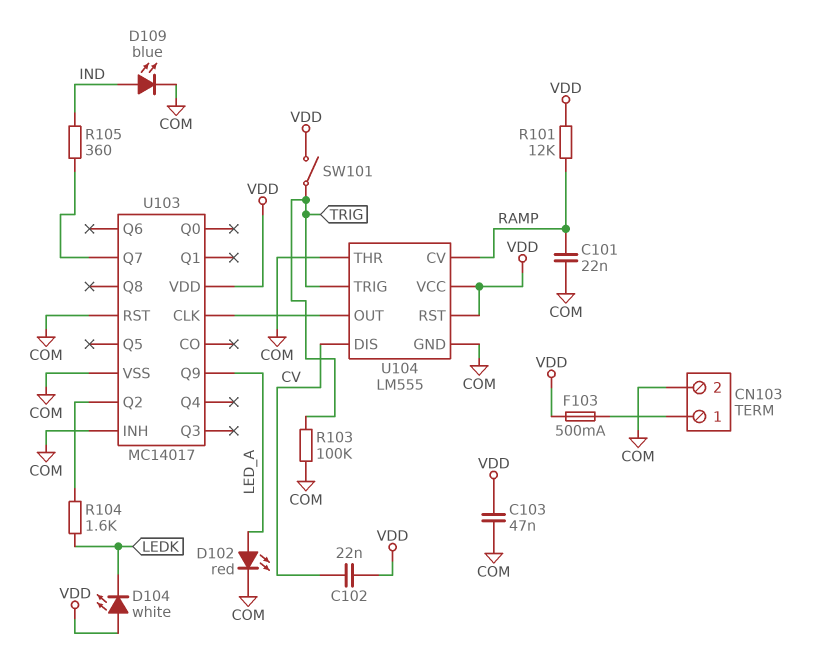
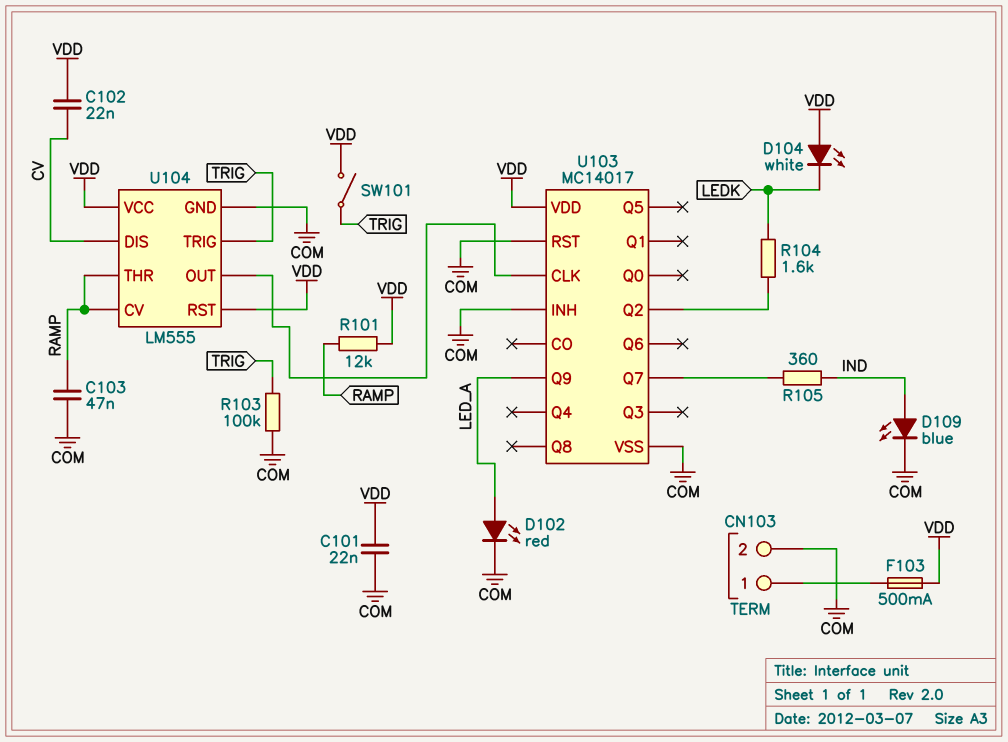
C101: 22nF (COM, RAMP) -> 22nF (COM, VDD)
C103: 47nF (COM, VDD) -> 47nF (COM, RAMP)
U104 pin THR: COM -> RAMP

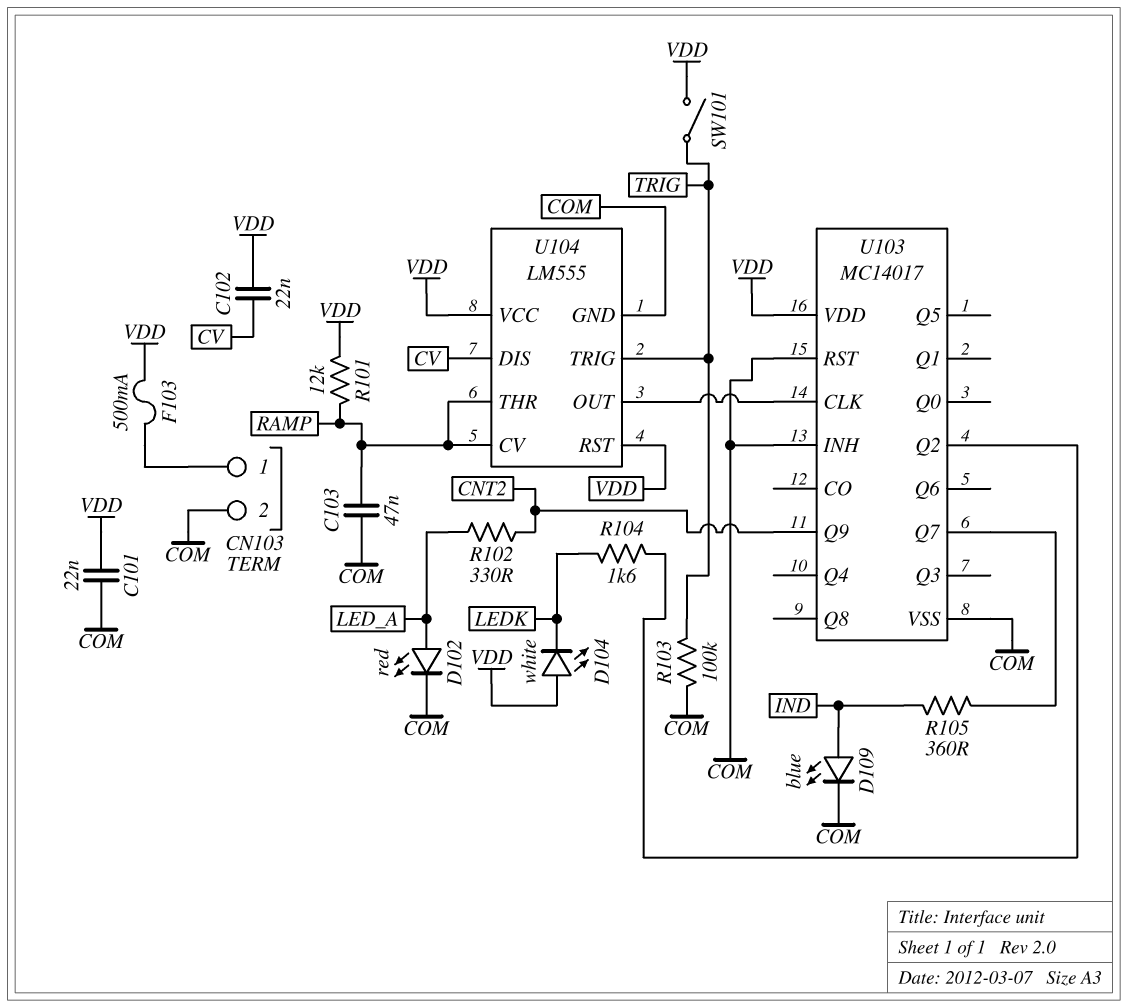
R102: none -> 330 (CNT2, LED_A)
U103 pin Q9: LED_A -> CNT2

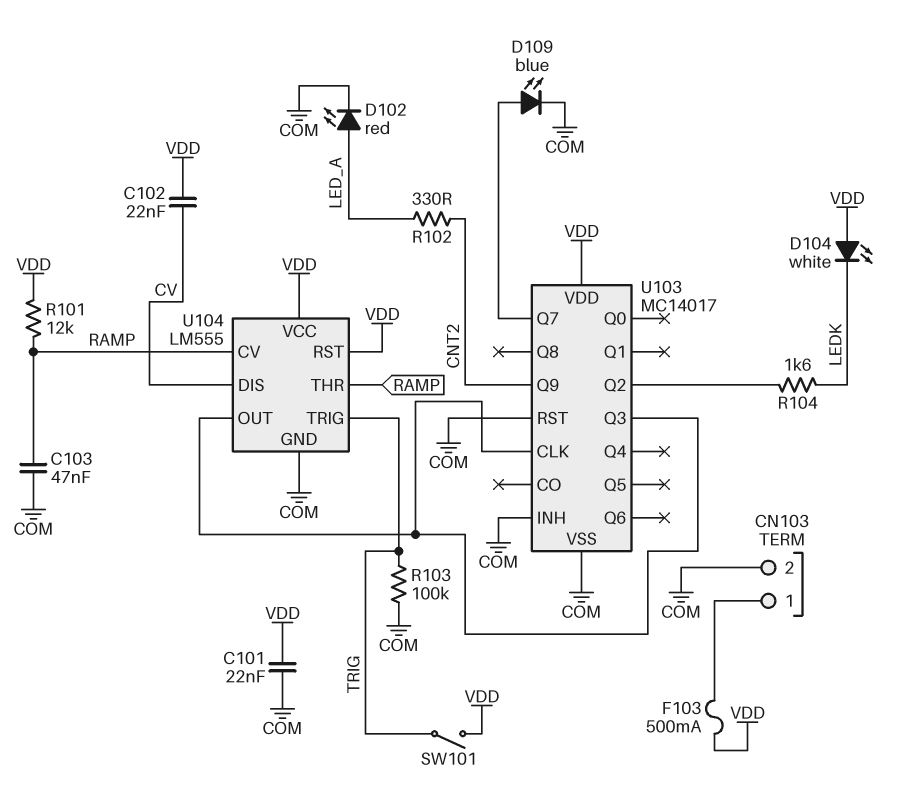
D109: LED blue (A IND, K COM) -> LED blue (A U103/Q7, K COM)
R105: 360 (IND, U103/Q7) -> none
U103 pin Q3: none -> U103/CLK

